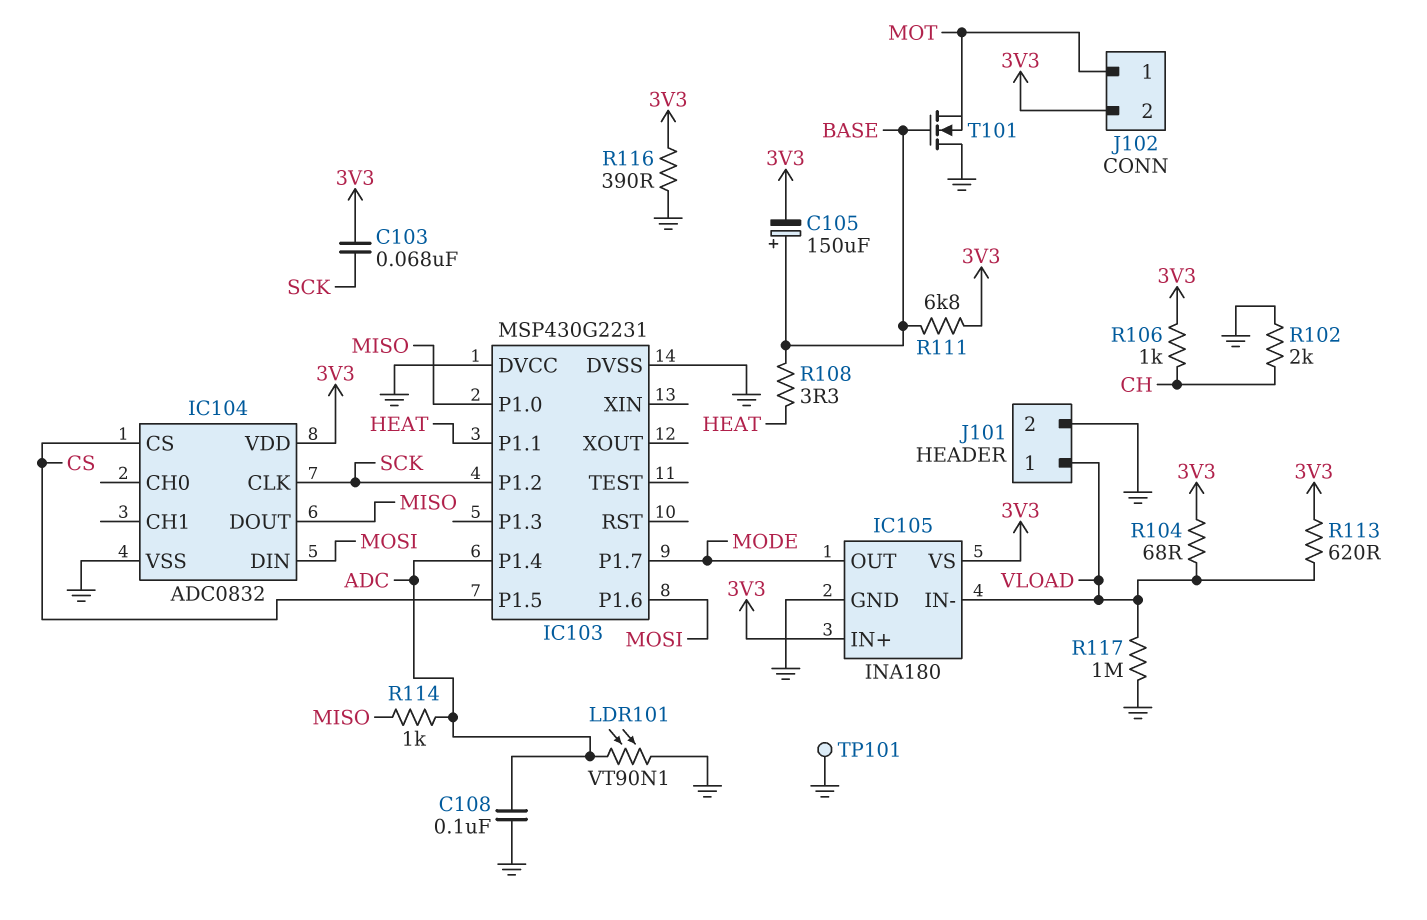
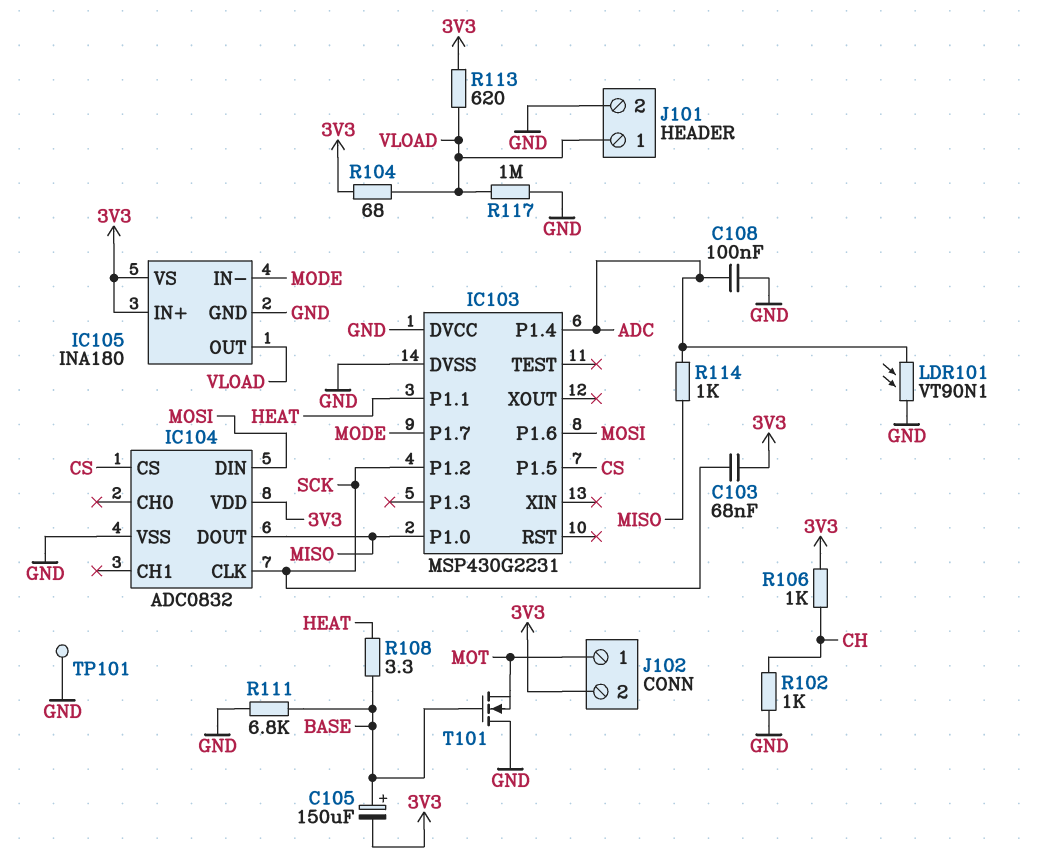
IC105 pin IN-: VLOAD -> MODE
IC105 pin OUT: MODE -> VLOAD
R102: 2k (CH, GND) -> 1k (CH, GND)
R111: 6.8k (3V3, BASE) -> 6.8k (BASE, GND)
R116: 390 (3V3, GND) -> none

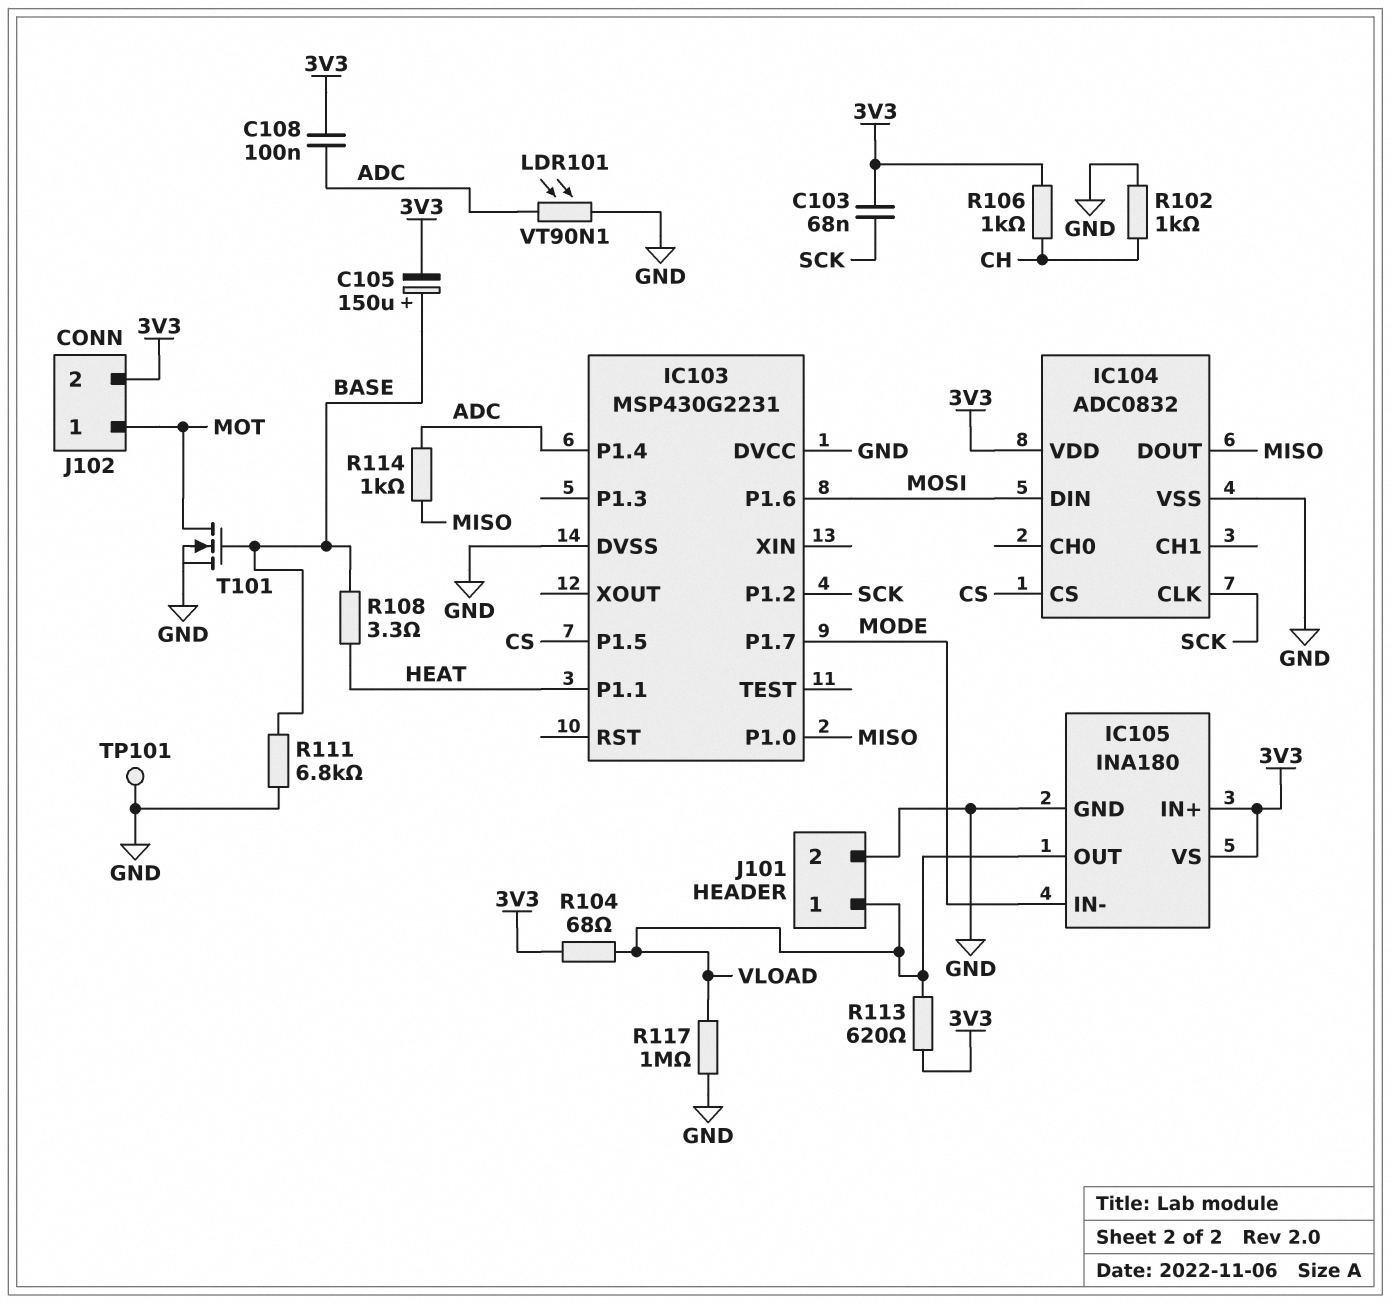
C108: 100nF (ADC, GND) -> 100nF (3V3, ADC)
T101: NMOS (G BASE, D GND, S MOT) -> NMOS (G BASE, D MOT, S GND)

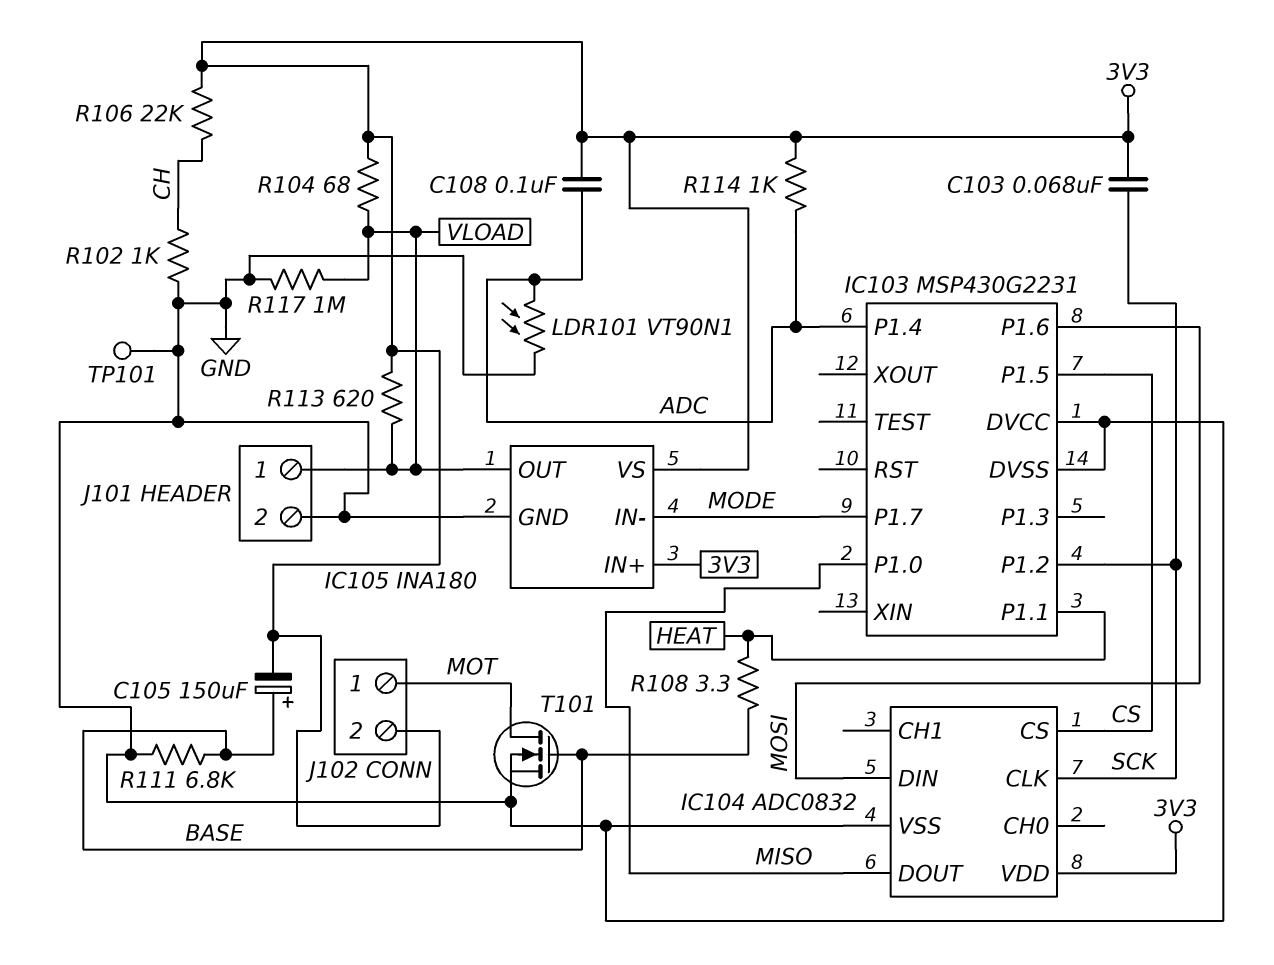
R106: 1k (3V3, CH) -> 22k (3V3, CH)
R114: 1k (ADC, MISO) -> 1k (3V3, ADC)

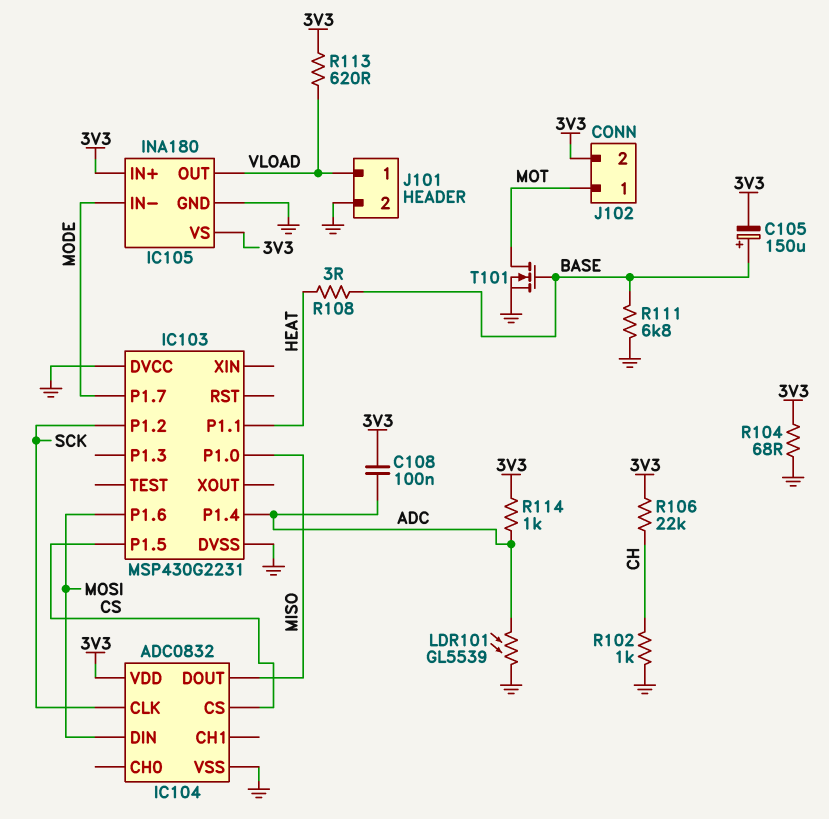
C103: 68nF (3V3, SCK) -> none
LDR101: VT90N1 (ADC, GND) -> GL5539 (ADC, GND)
R104: 68 (3V3, VLOAD) -> 68 (3V3, GND)
R108: 3.3 (BASE, HEAT) -> 3 (BASE, HEAT)
R117: 1M (GND, VLOAD) -> none
TP101: test point (GND) -> none

